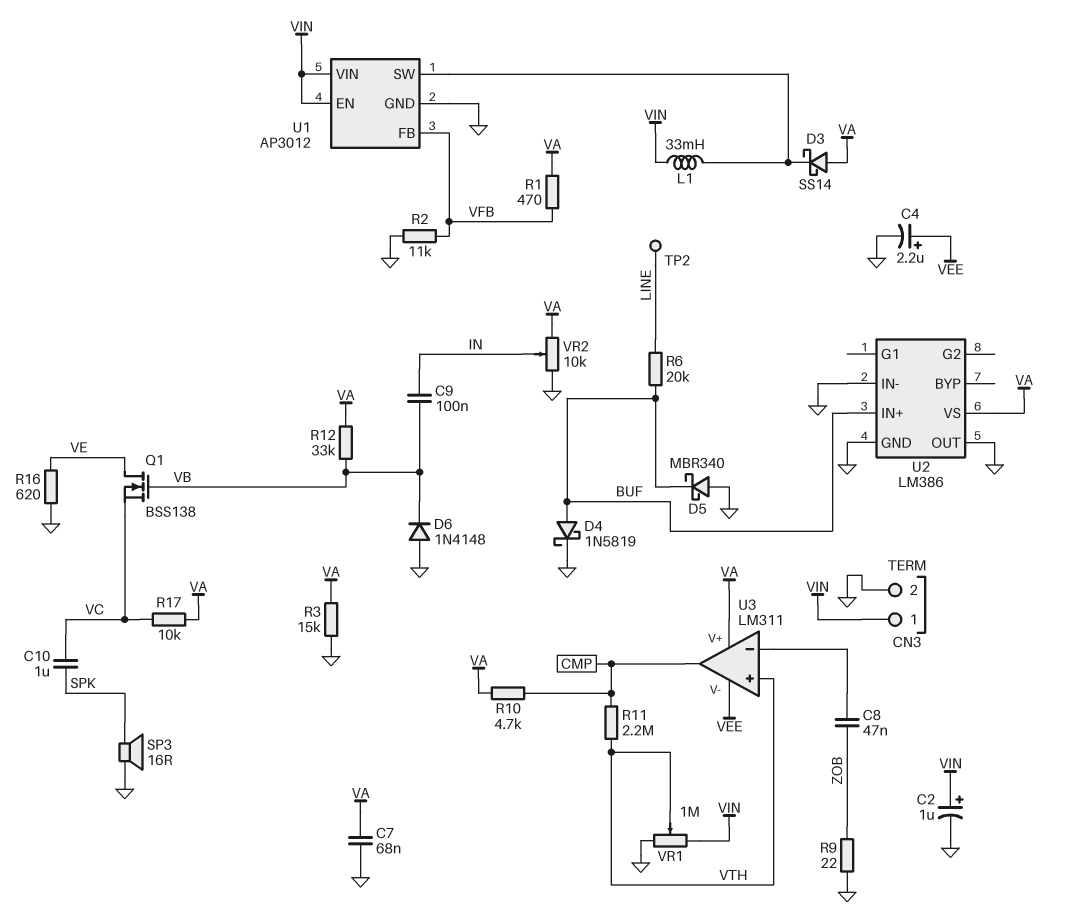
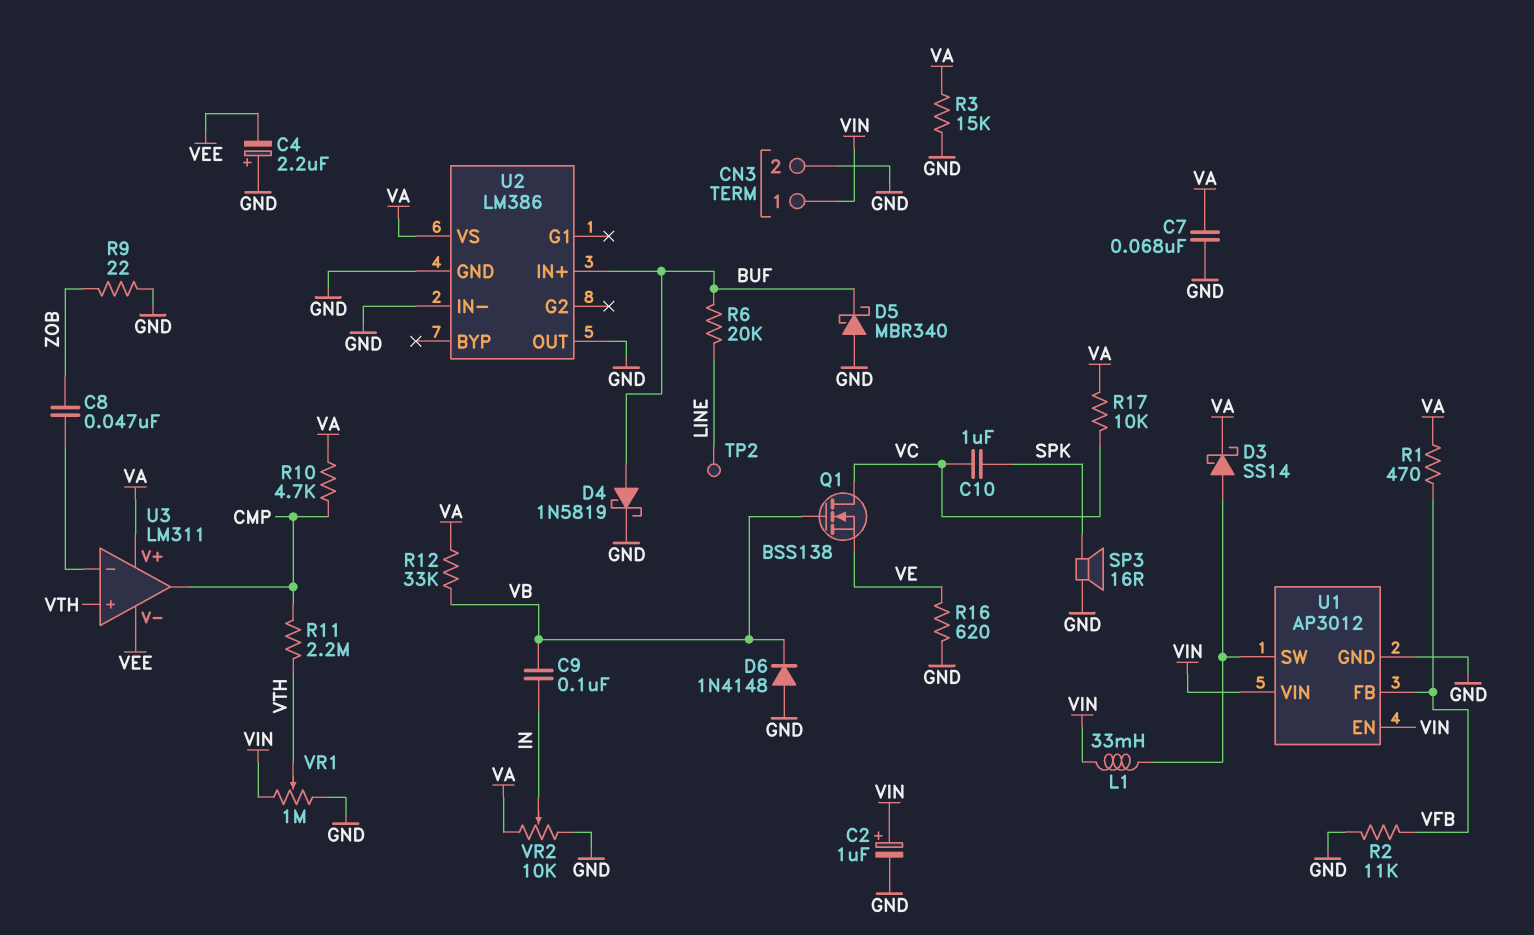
C4: 2.2uF (plus VEE, minus GND) -> 2.2uF (plus GND, minus VEE)
D3: schottky SS14 (A VA, K U1/SW) -> schottky SS14 (A U1/SW, K VA)
Q1: NMOS BSS138 (G VB, D VE, S VC) -> NMOS BSS138 (G VB, D VC, S VE)

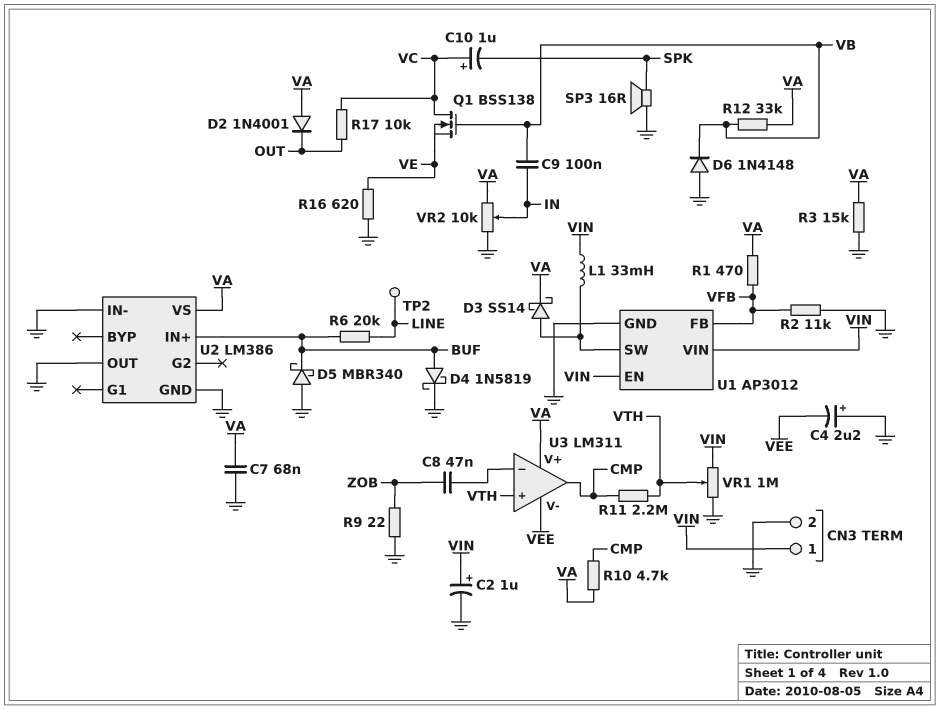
C10: 1uF (SPK, VC) -> 1uF (plus VC, minus SPK)
D2: none -> diode 1N4001 (A VA, K OUT)
R17: 10k (VA, VC) -> 10k (OUT, VC)

